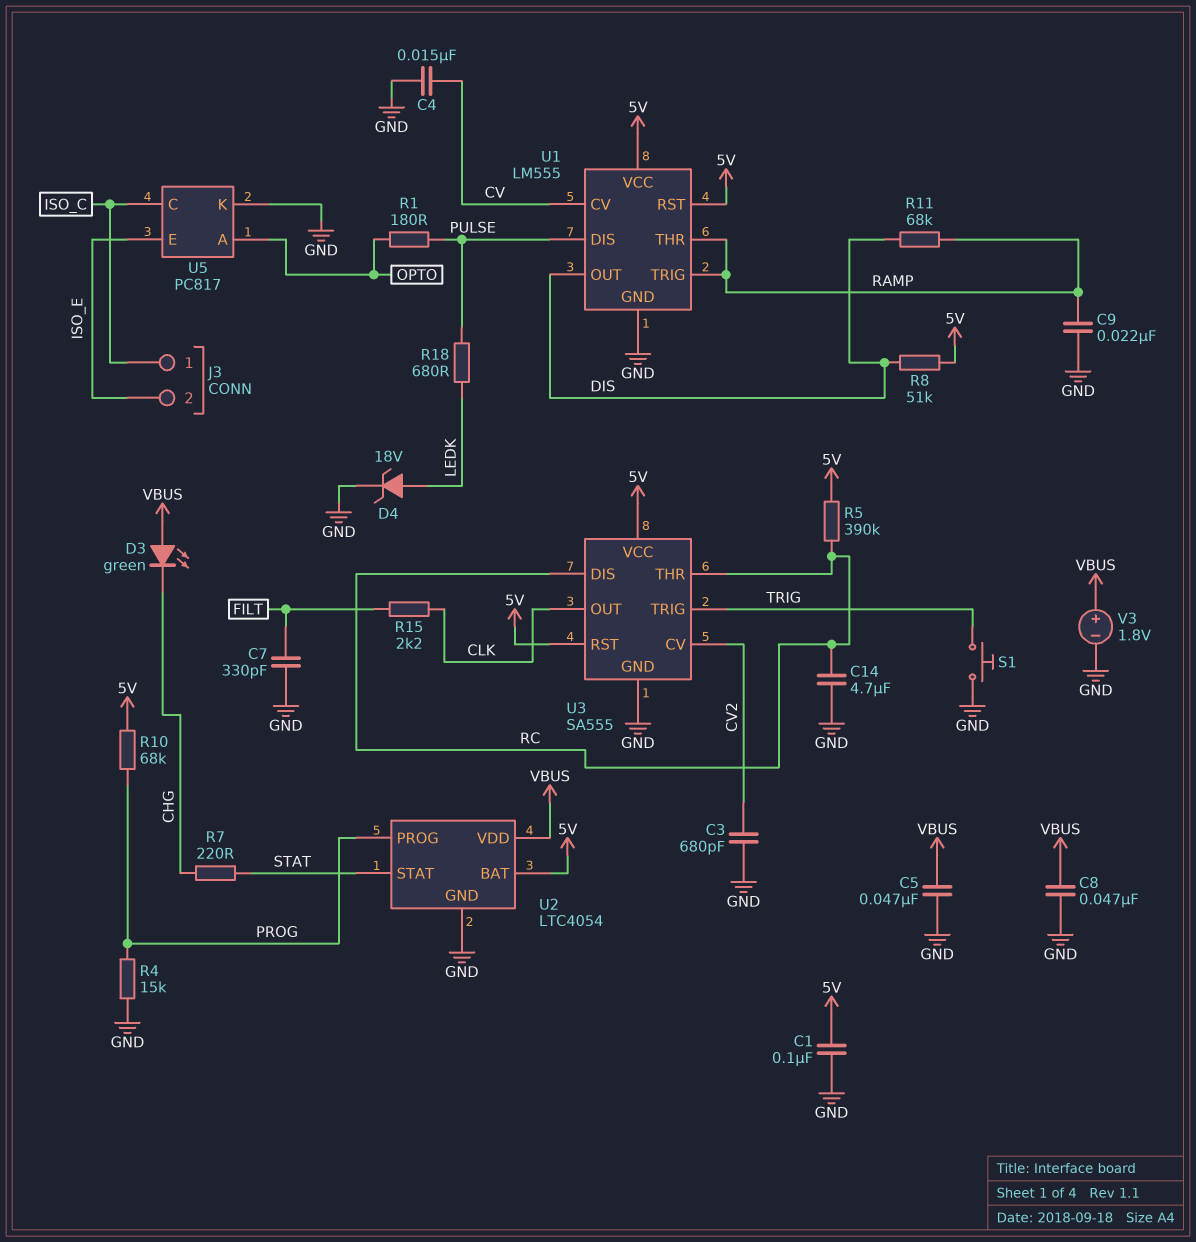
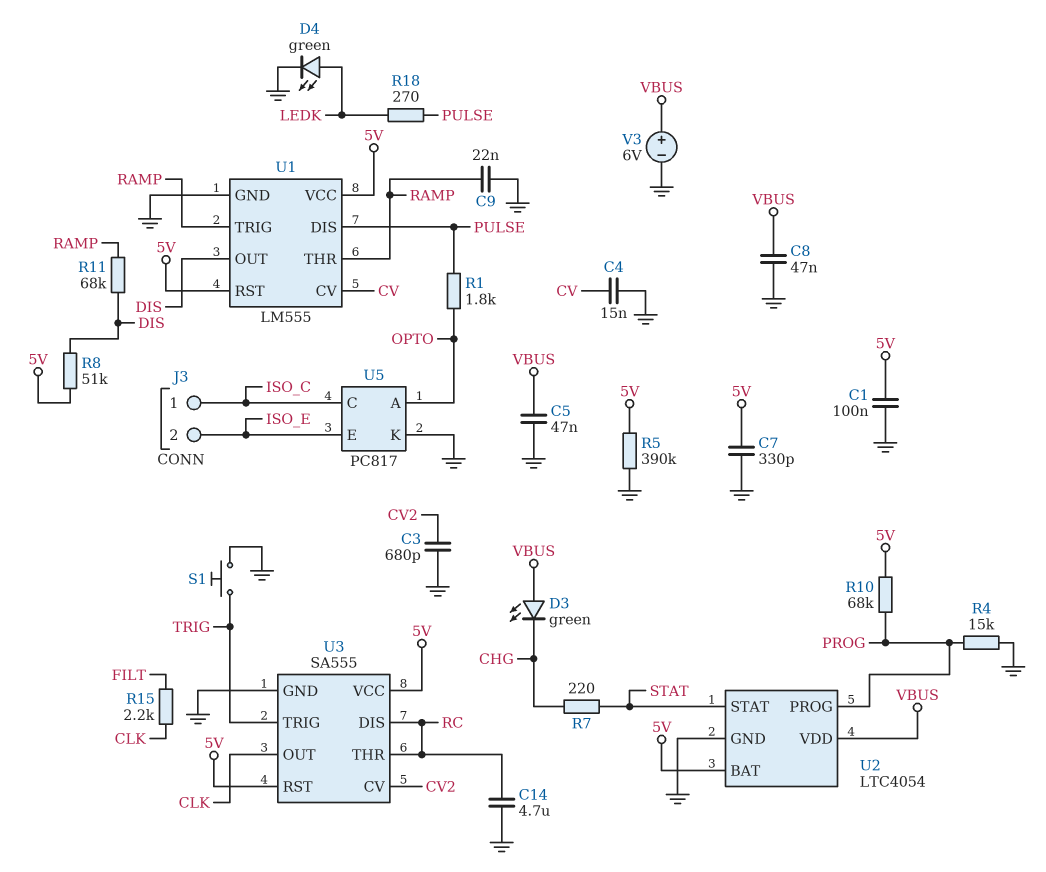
C7: 330pF (FILT, GND) -> 330pF (5V, GND)
D4: zener 18V (A LEDK, K GND) -> LED green (A LEDK, K GND)
R1: 180 (OPTO, PULSE) -> 1.8k (OPTO, PULSE)
R5: 390k (5V, RC) -> 390k (5V, GND)
R18: 680 (LEDK, PULSE) -> 270 (LEDK, PULSE)
V3: 1.8V (plus VBUS, minus GND) -> 6V (plus VBUS, minus GND)

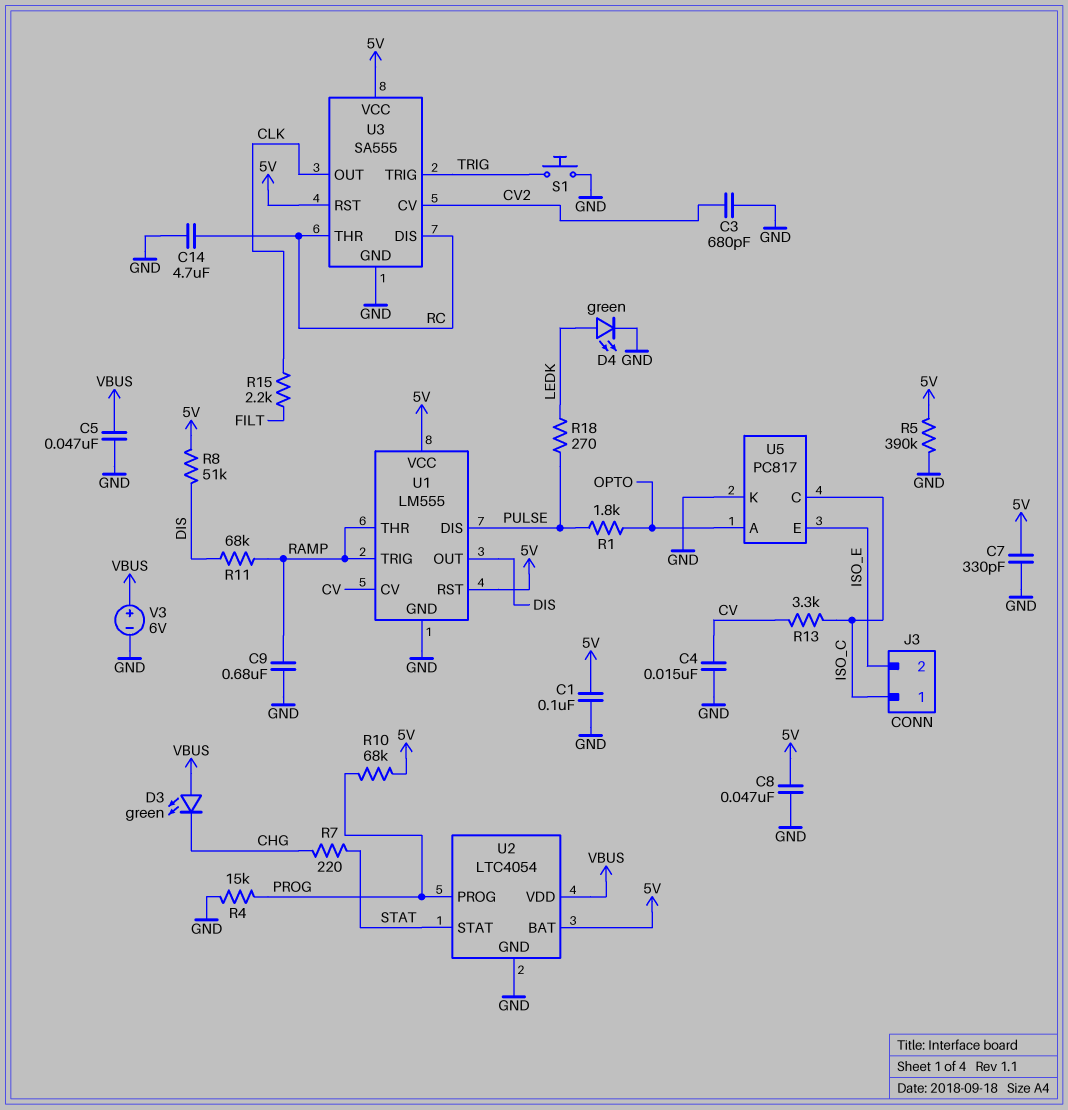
C8: 47nF (GND, VBUS) -> 47nF (5V, GND)
C9: 22nF (GND, RAMP) -> 680nF (GND, RAMP)
R13: none -> 3.3k (CV, ISO_C)

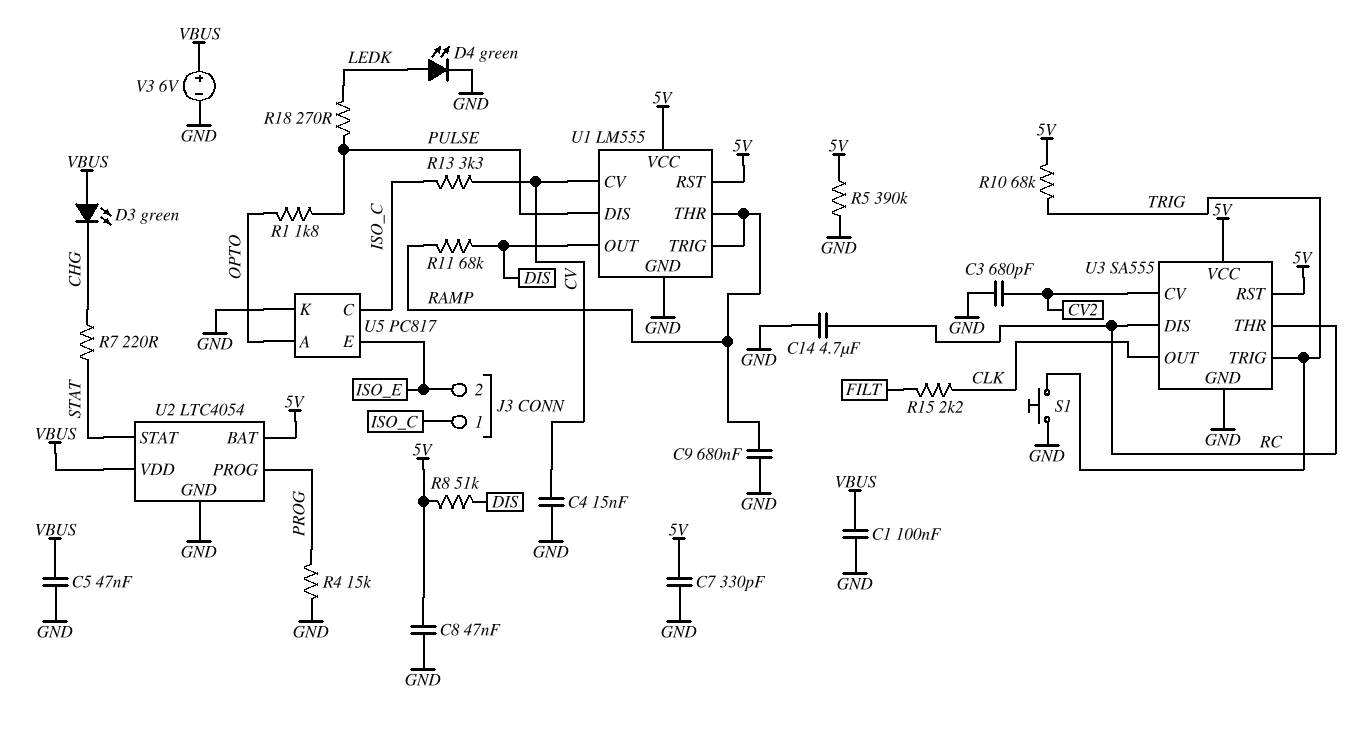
C1: 100nF (5V, GND) -> 100nF (GND, VBUS)
R10: 68k (5V, PROG) -> 68k (5V, TRIG)

